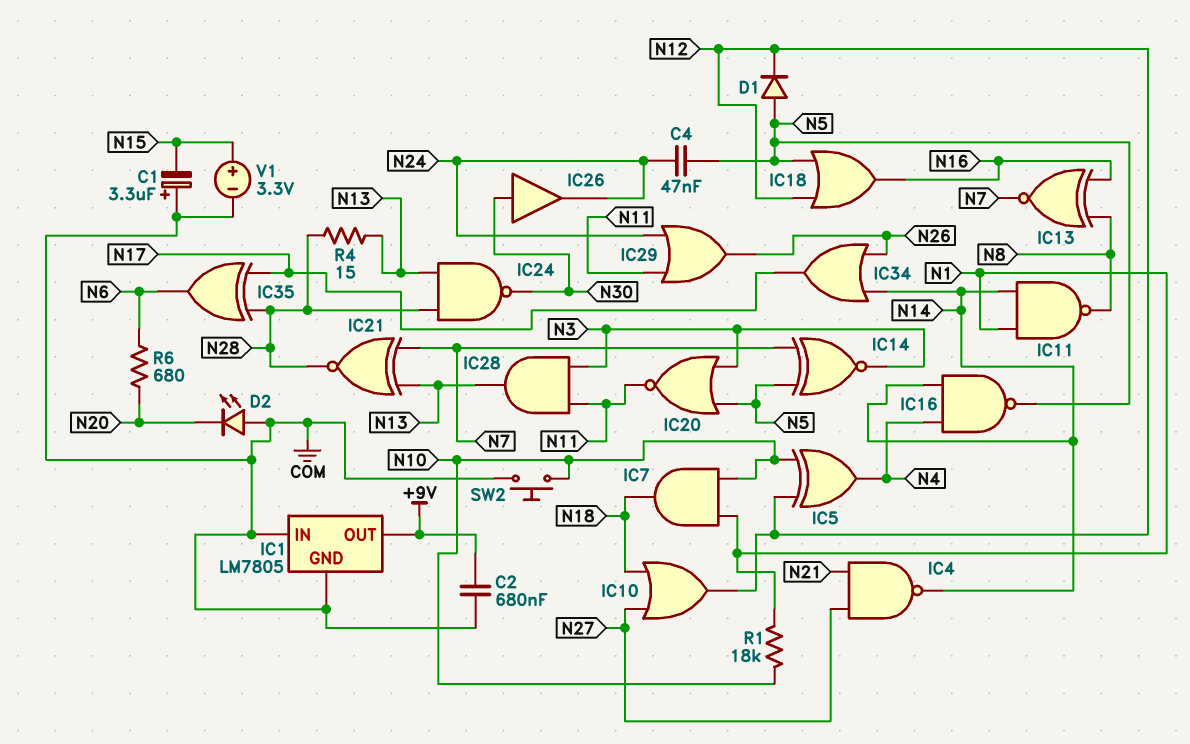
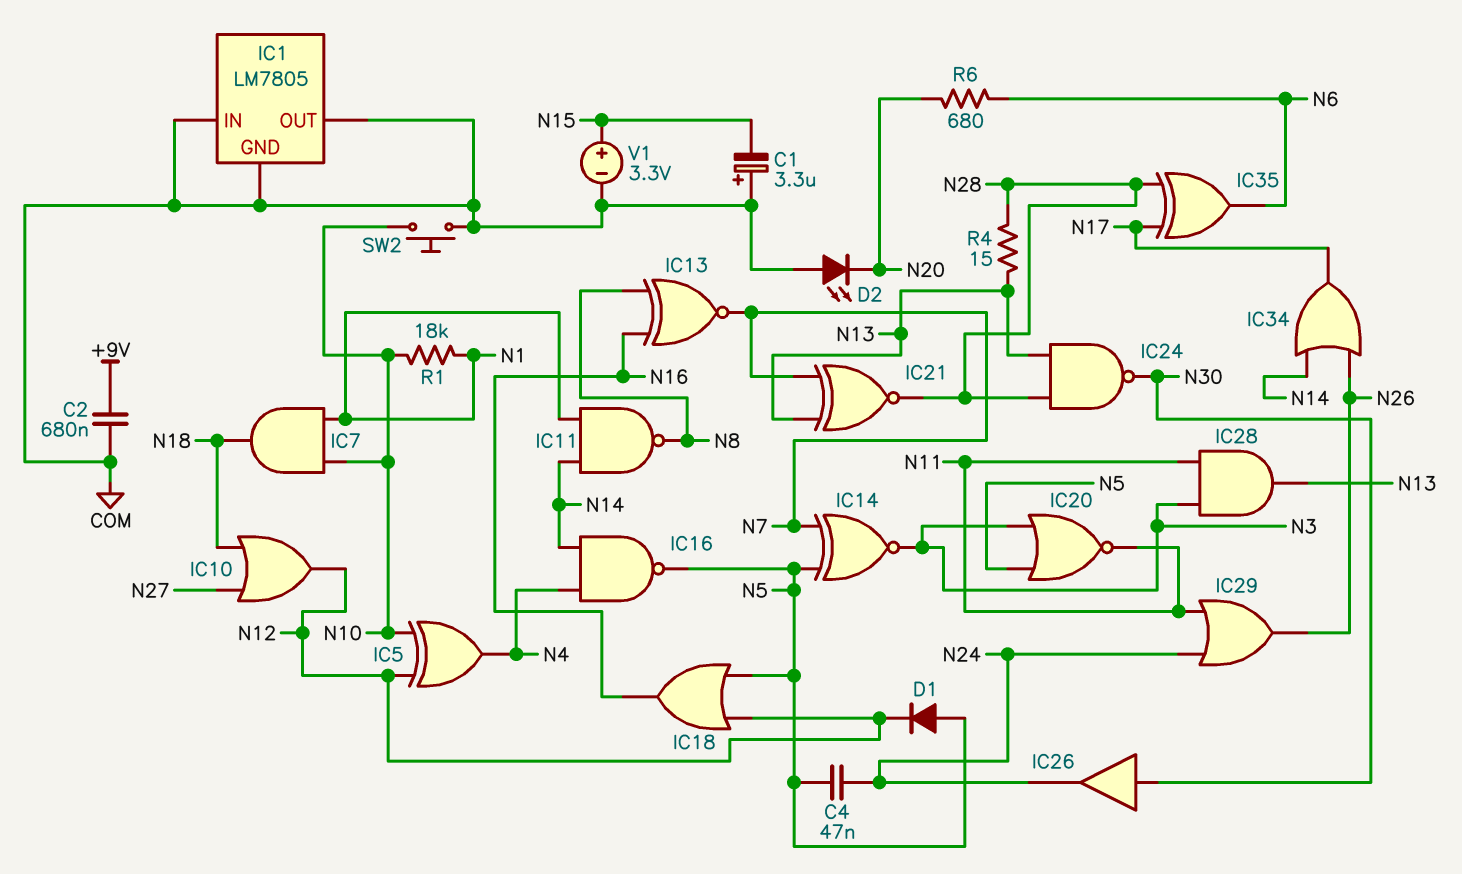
IC1 pin OUT: +9V -> COM
IC4: NAND (in N21, in N27, out N14) -> none

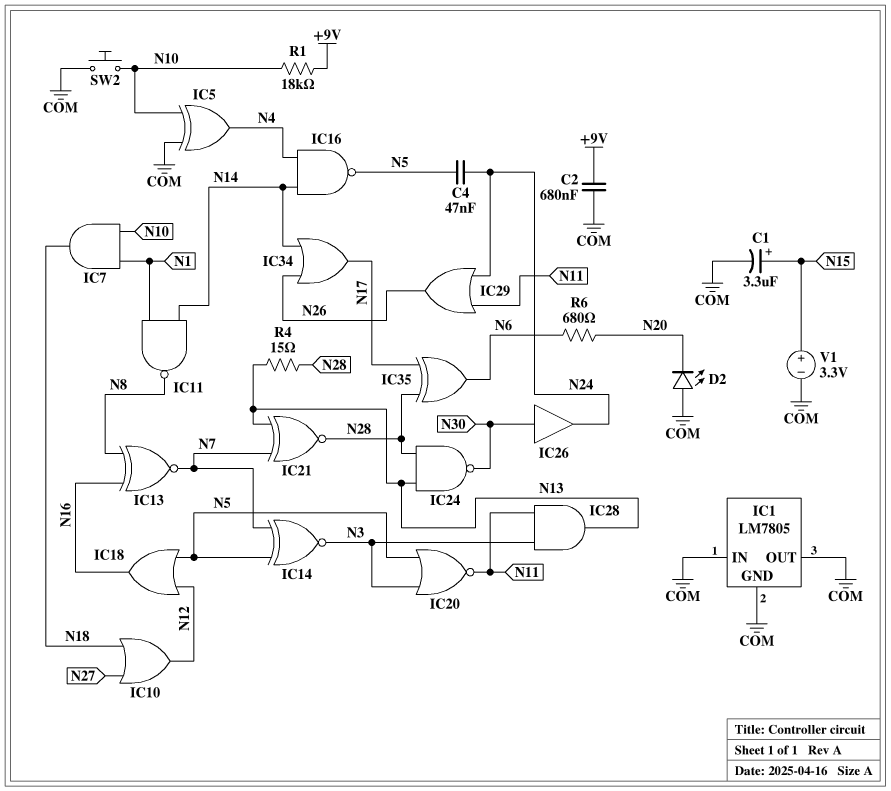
C1: 3.3uF (plus COM, minus N15) -> 3.3uF (plus N15, minus COM)
D1: diode (A N5, K N12) -> none
IC5: XOR (in N10, in N12, out N4) -> XOR (in COM, in N10, out N4)
R1: 18k (N1, N10) -> 18k (+9V, N10)

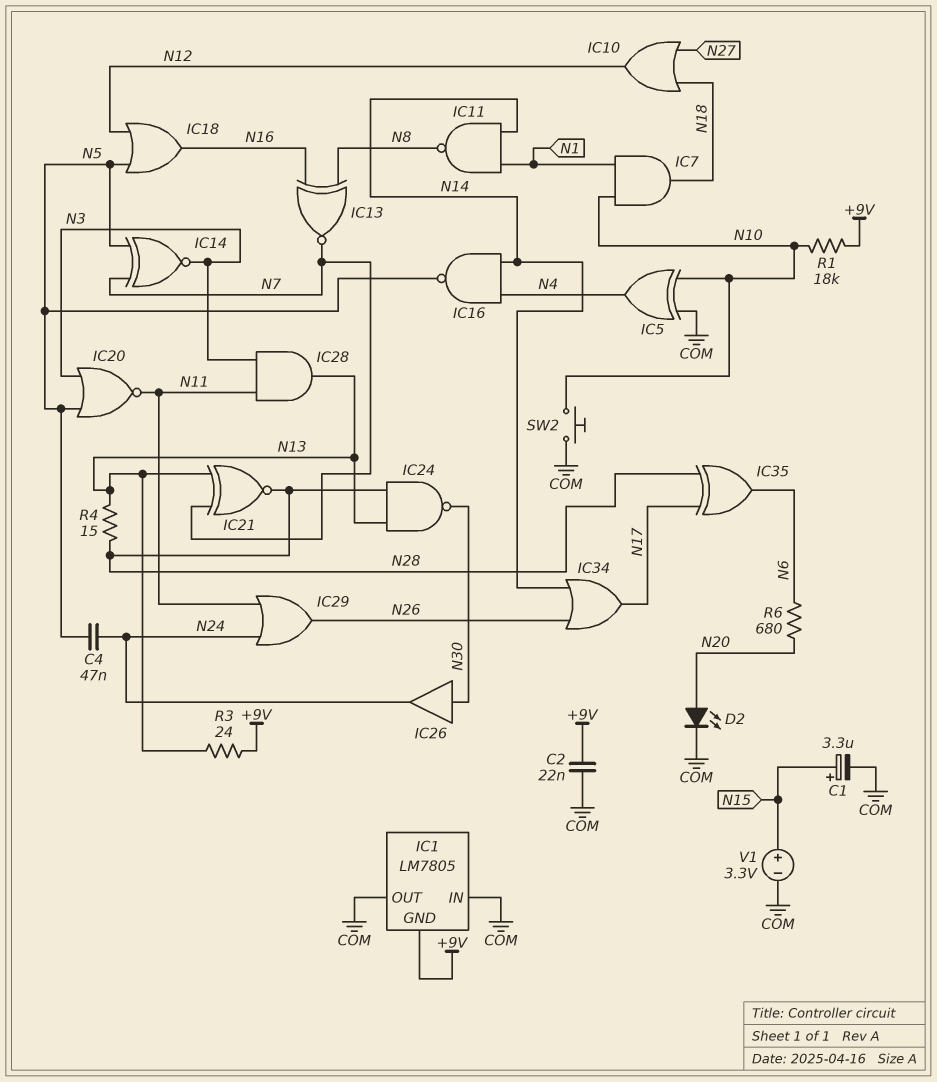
C2: 680nF (+9V, COM) -> 22nF (+9V, COM)
D2: LED (A COM, K N20) -> LED (A N20, K COM)
IC1 pin GND: COM -> +9V
R3: none -> 24 (+9V, N13)

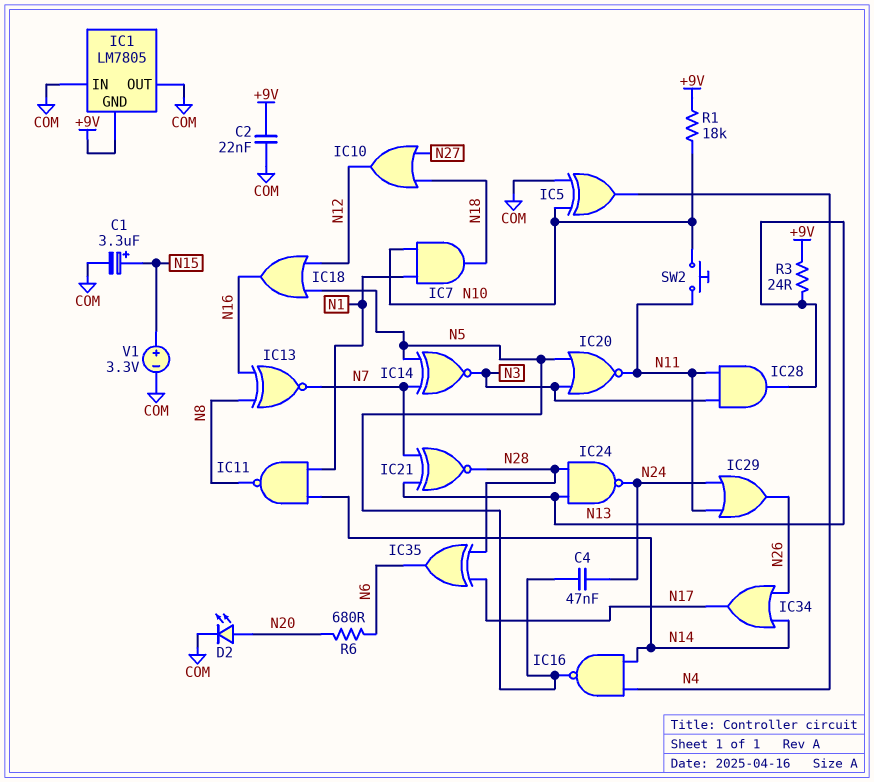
IC24: NAND (in N13, in N28, out N30) -> NAND (in N13, in N28, out N24)
IC26: buffer (in N30, out N24) -> none
R4: 15 (N13, N28) -> none
SW2: button (COM, N10) -> button (N10, N11)

